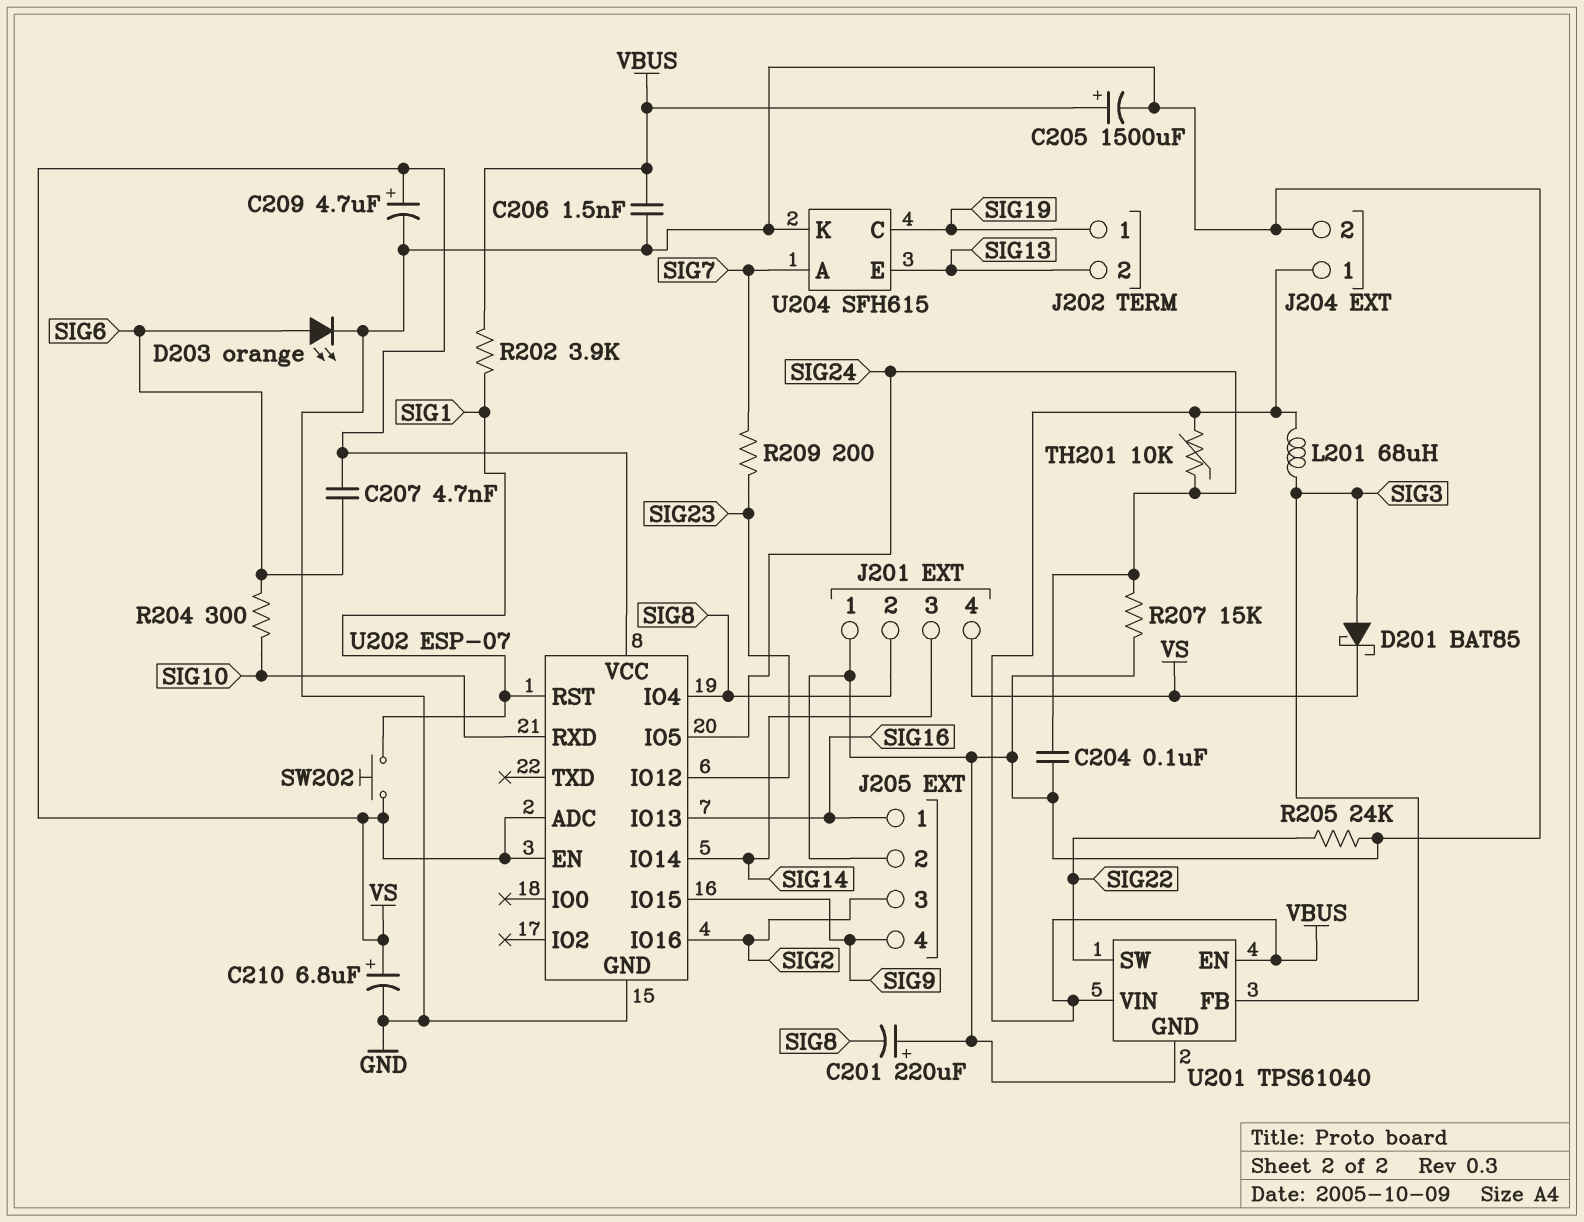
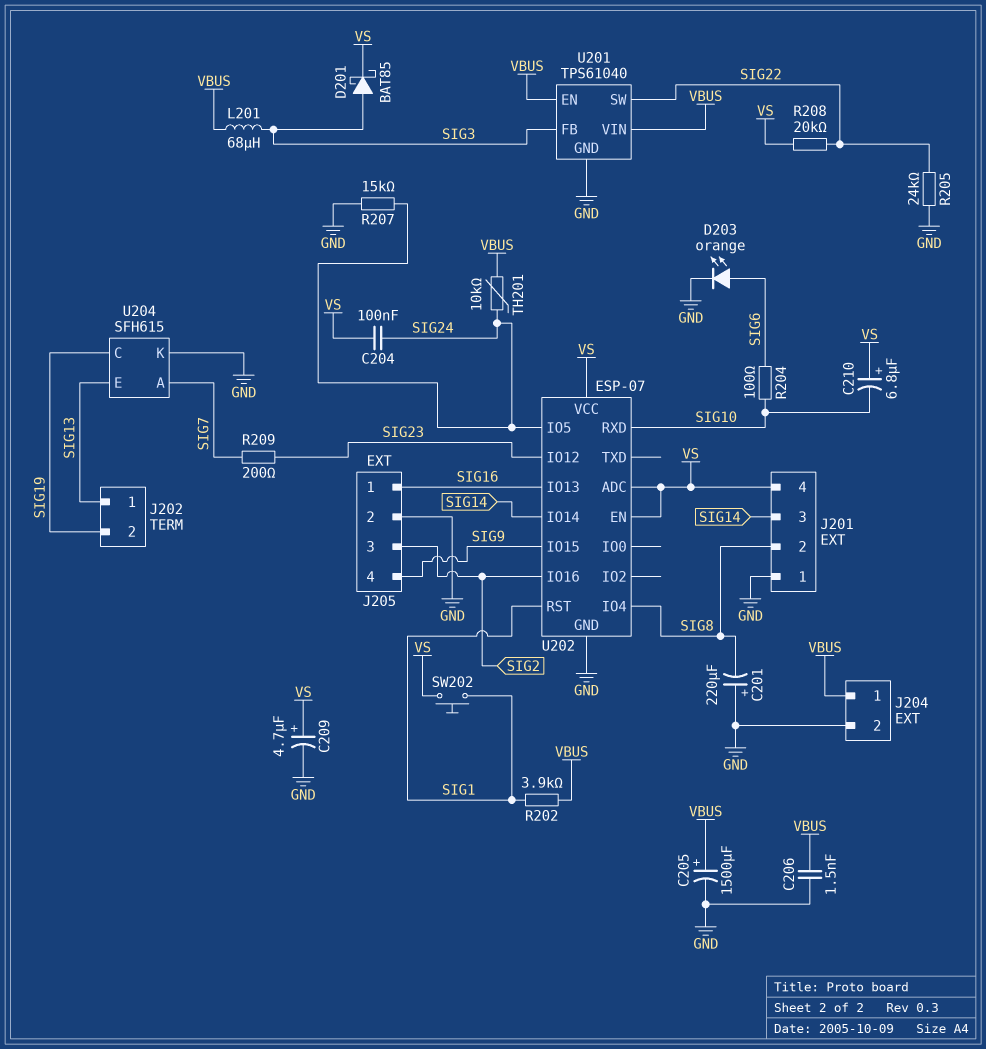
C204: 100nF (GND, SIG24) -> 100nF (SIG24, VS)
C207: 4.7nF (SIG6, VS) -> none
C210: 6.8uF (plus VS, minus GND) -> 6.8uF (plus VS, minus SIG10)
J202 pin 1: SIG19 -> SIG13
J202 pin 2: SIG13 -> SIG19
R204: 300 (SIG6, SIG10) -> 100 (SIG6, SIG10)
R208: none -> 20k (SIG22, VS)

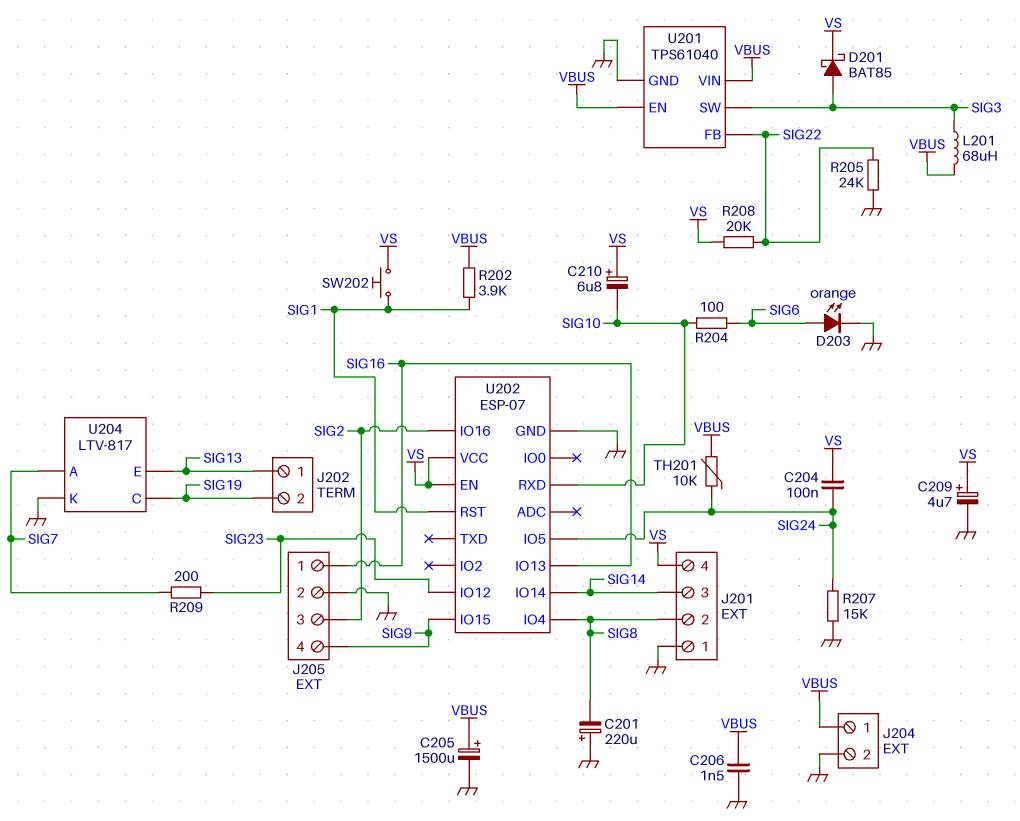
U201 pin FB: SIG3 -> SIG22
U201 pin SW: SIG22 -> SIG3
U202 pin ADC: VS -> none
U204: SFH615 -> LTV-817

